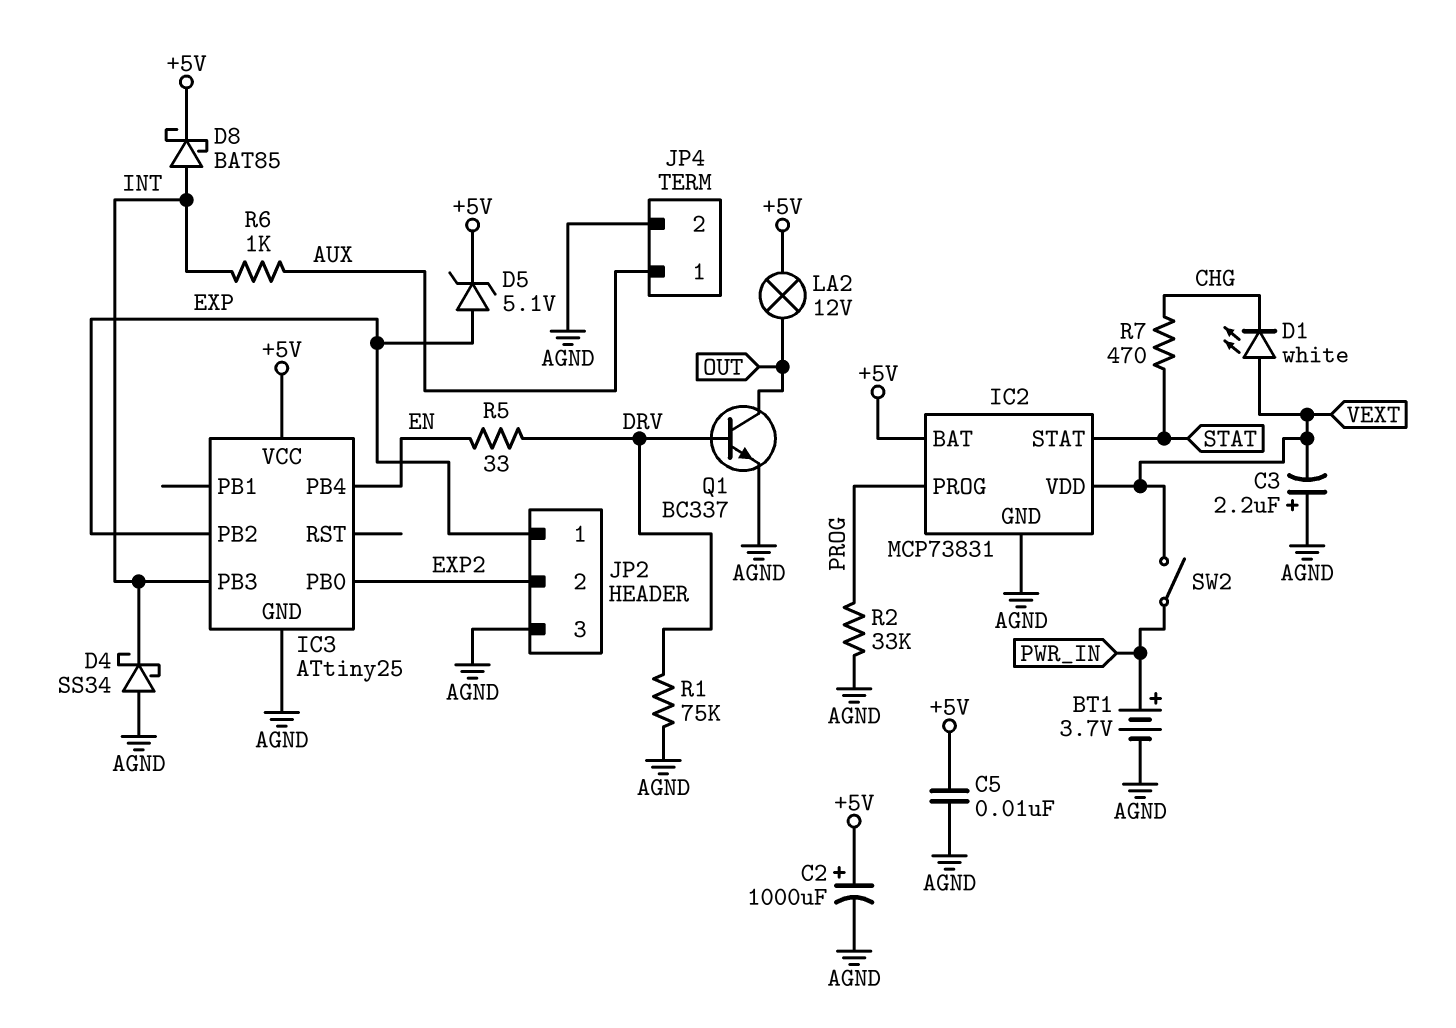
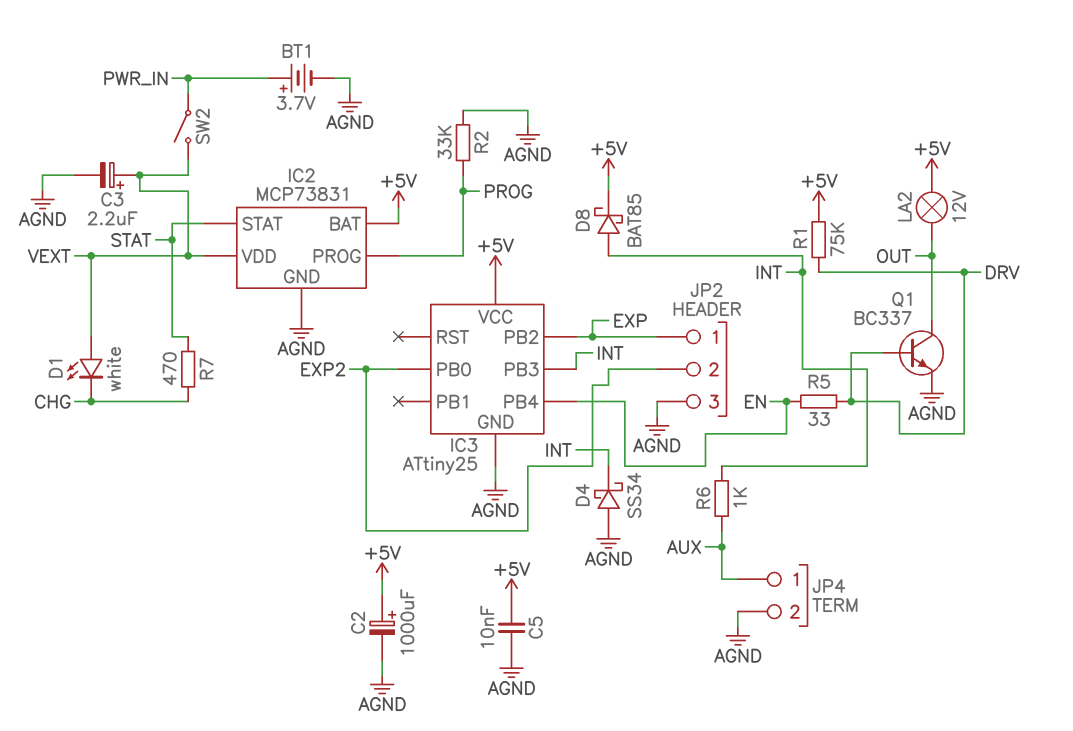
C3: 2.2uF (plus AGND, minus VEXT) -> 2.2uF (plus VEXT, minus AGND)
D5: zener 5.1V (A EXP, K +5V) -> none
R1: 75k (AGND, DRV) -> 75k (+5V, DRV)

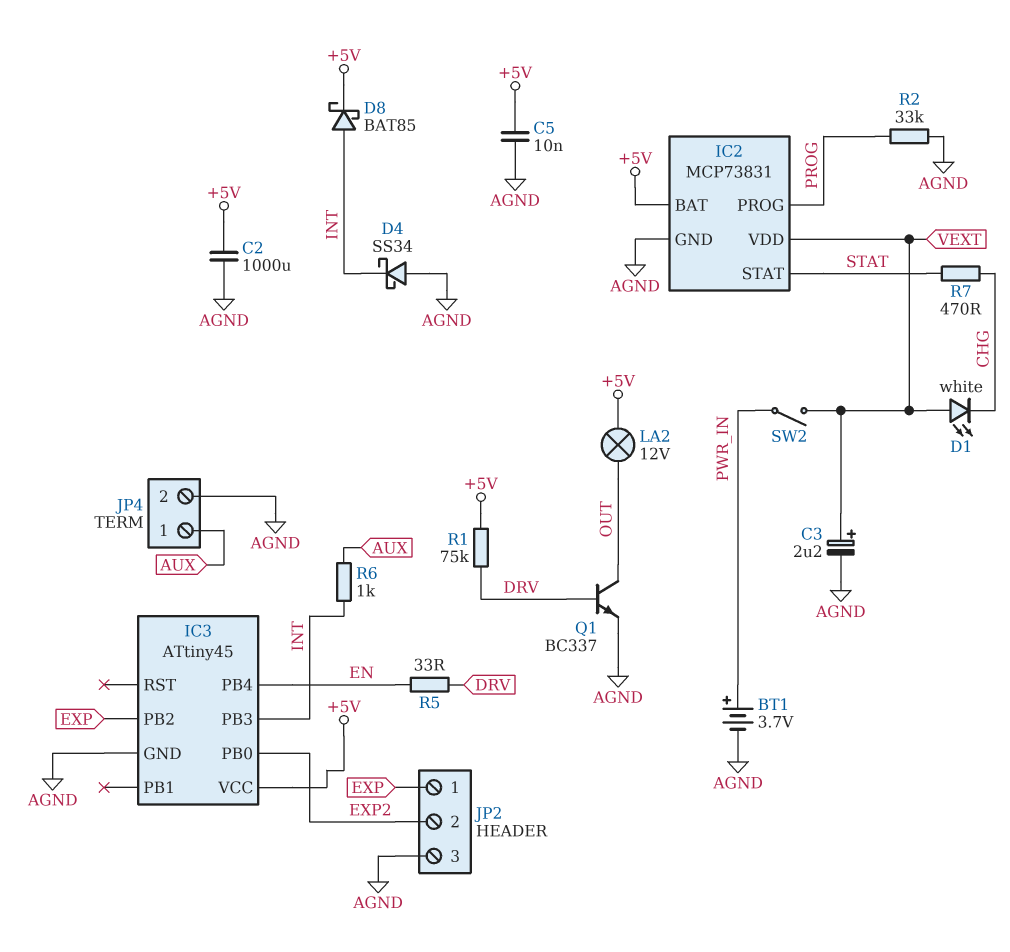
C2: 1000uF (plus +5V, minus AGND) -> 1000uF (+5V, AGND)
IC3: ATtiny25 -> ATtiny45

